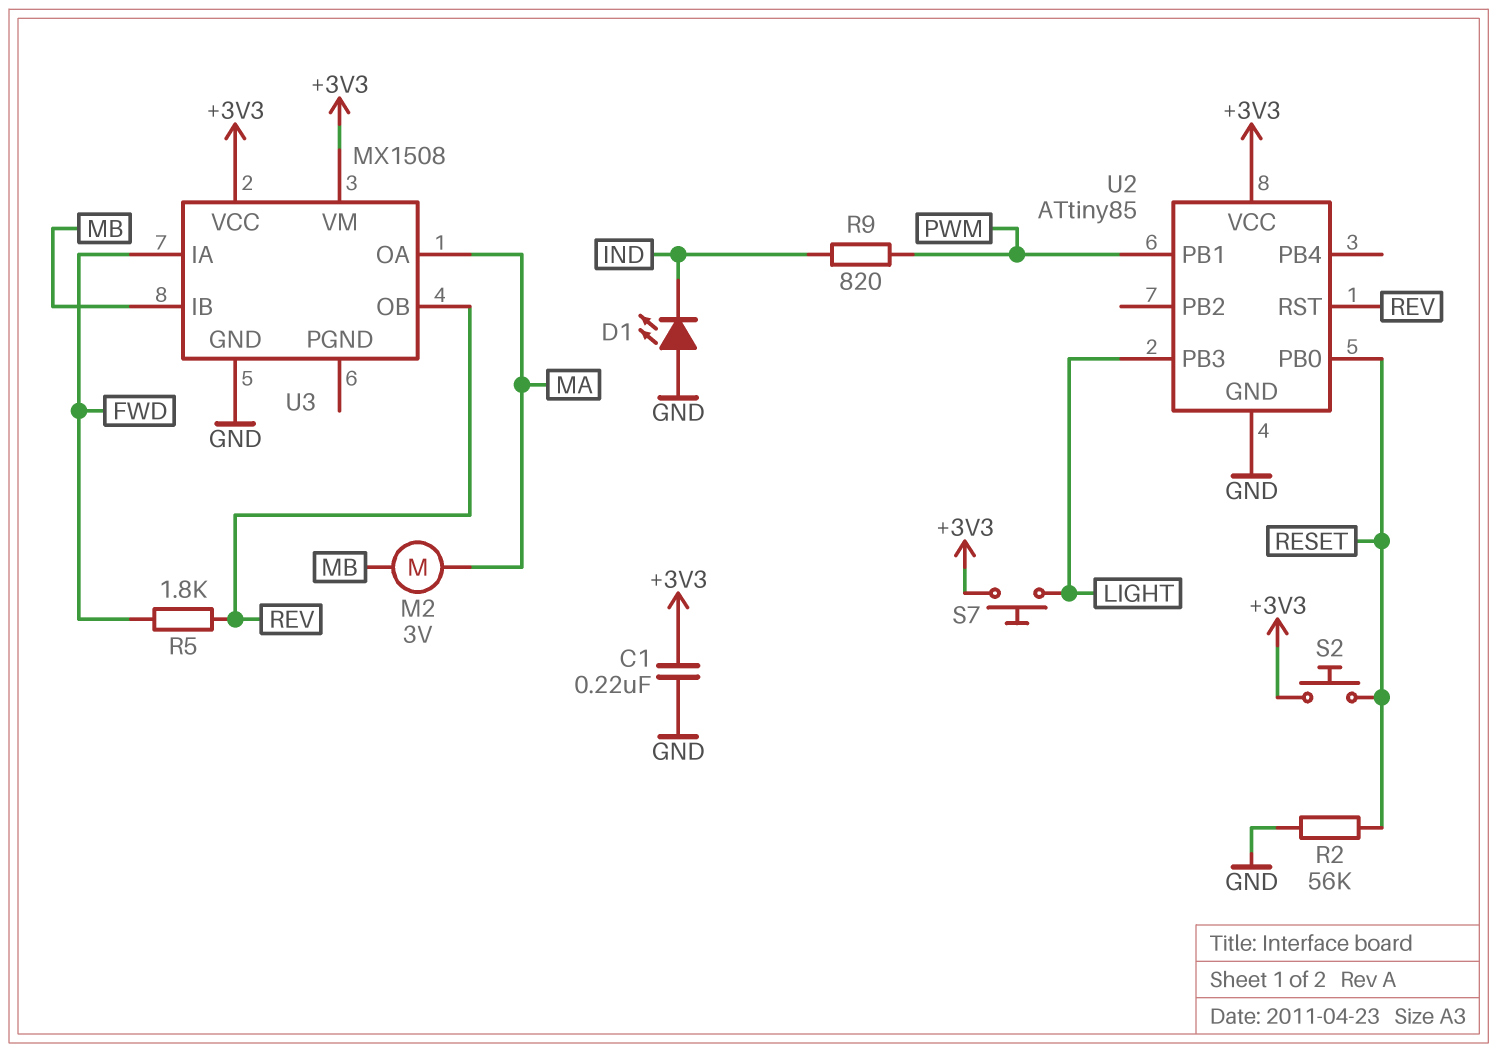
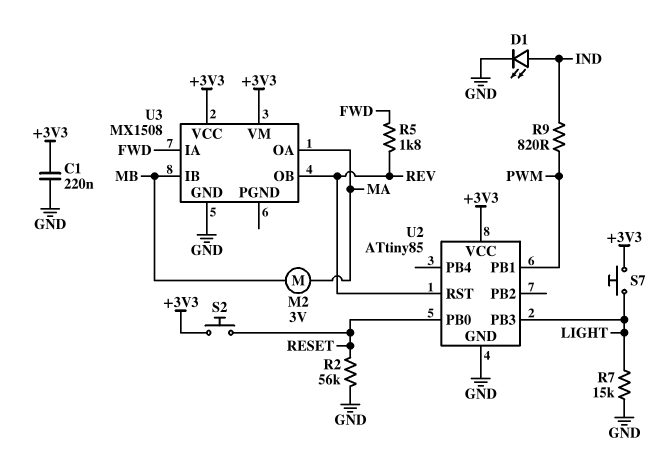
D1: LED (A GND, K IND) -> LED (A IND, K GND)
R7: none -> 15k (GND, LIGHT)

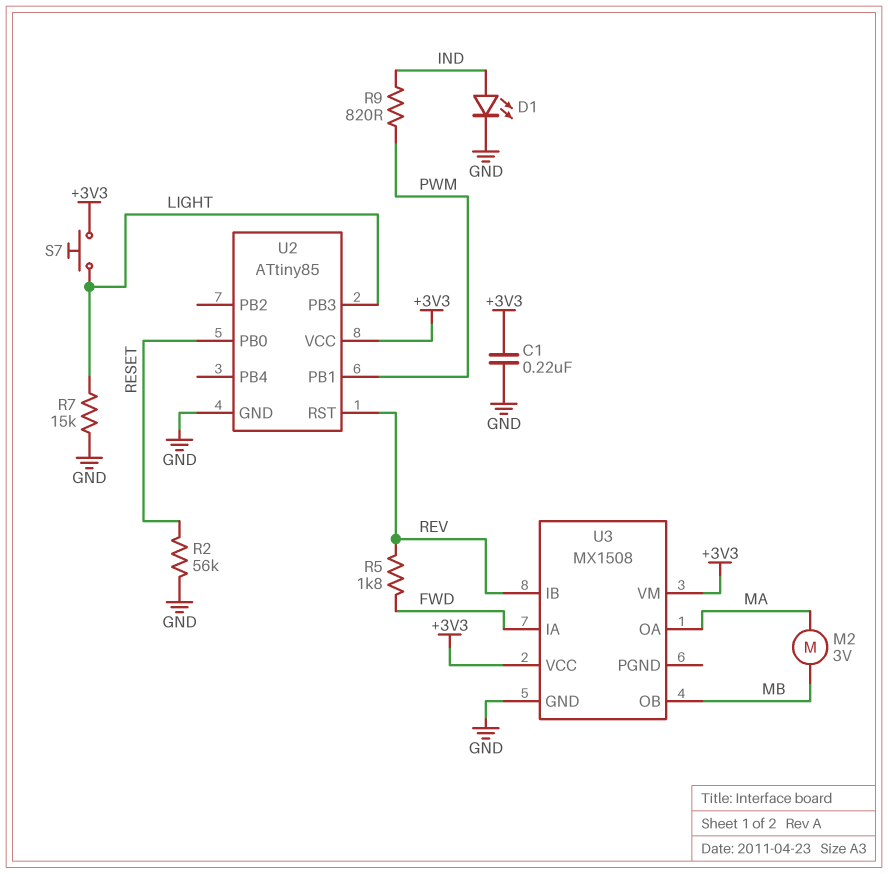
S2: button (+3V3, RESET) -> none
U3 pin IB: MB -> REV
U3 pin OB: REV -> MB

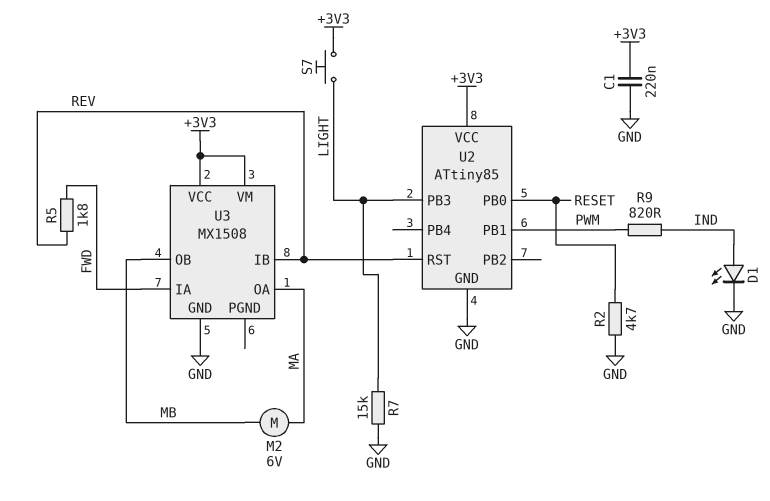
M2: motor 3V (MA, MB) -> motor 6V (MA, MB)
R2: 56k (GND, RESET) -> 4.7k (GND, RESET)

